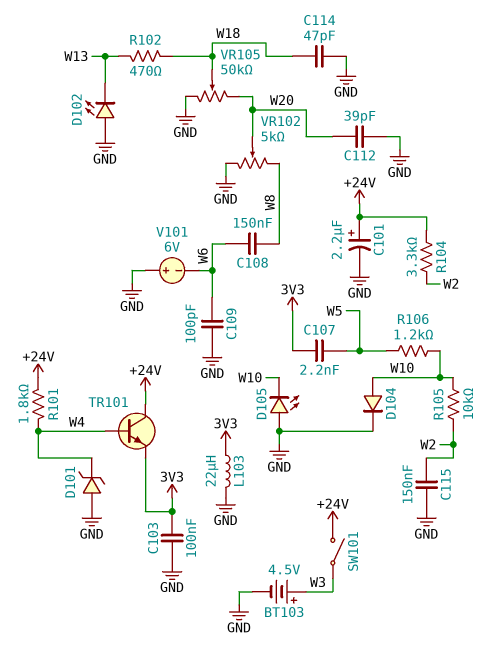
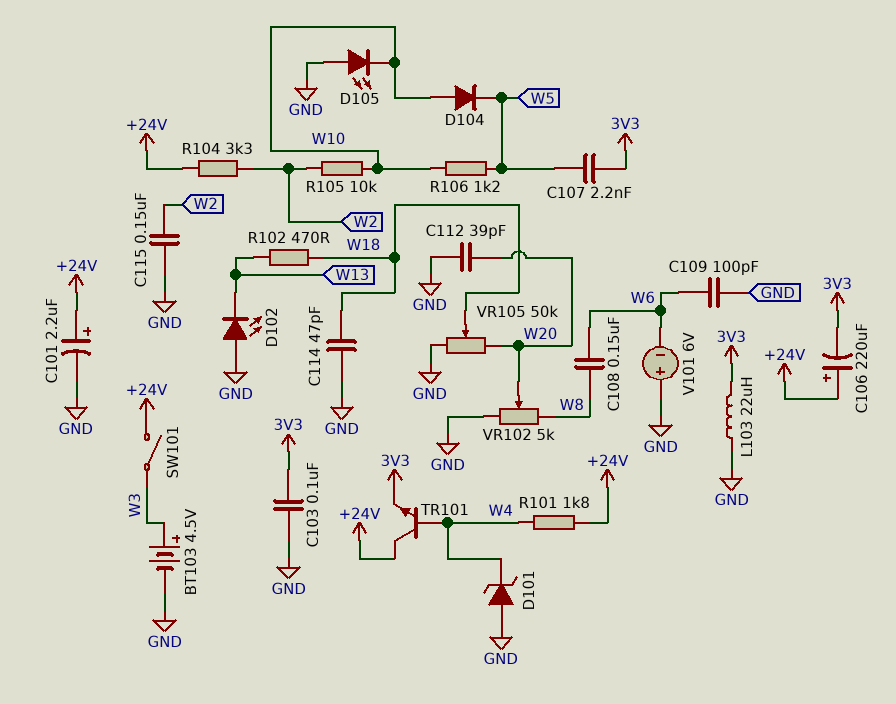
C106: none -> 220uF (plus +24V, minus 3V3)
D104: diode (A W10, K GND) -> diode (A W10, K W5)

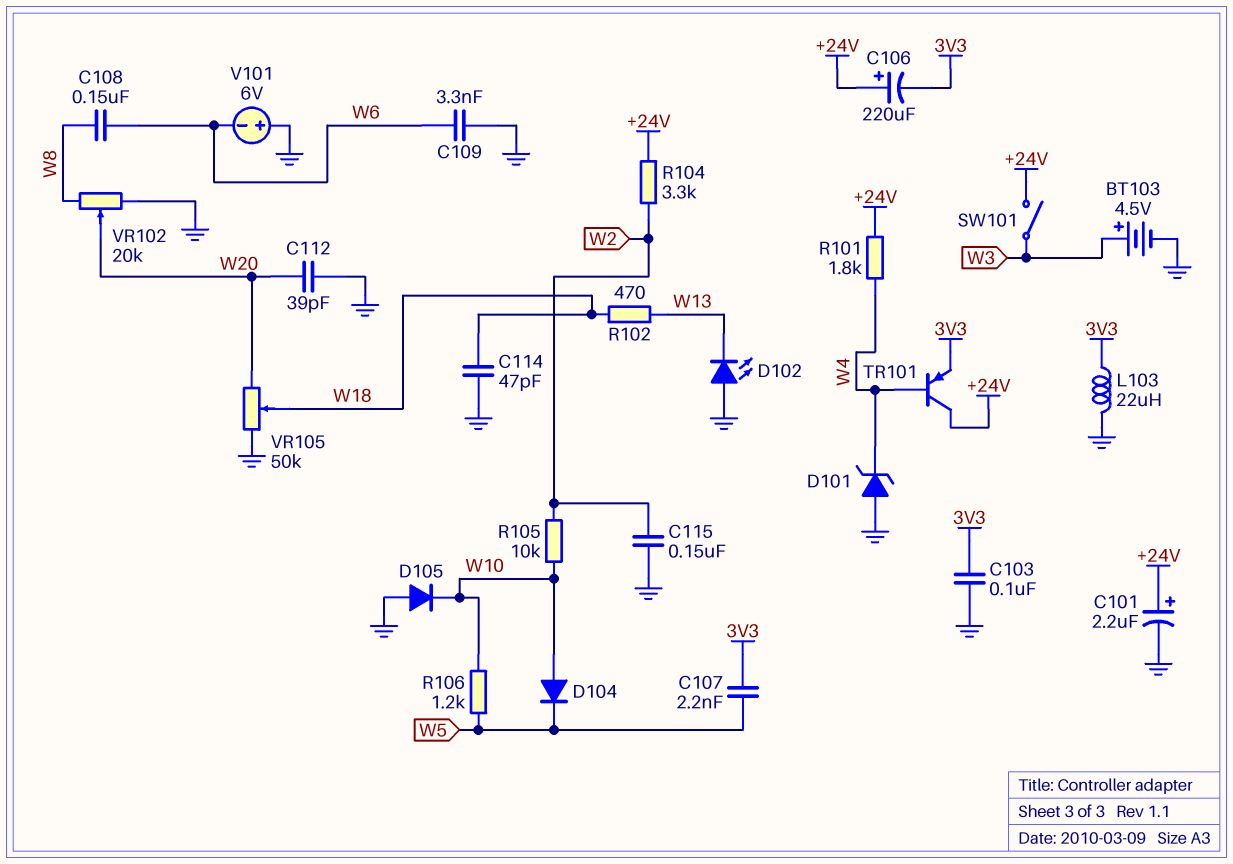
C109: 100pF (GND, W6) -> 3.3nF (GND, W6)
D105: LED (A GND, K W10) -> diode (A GND, K W10)
TR101: NPN (B W4, C +24V, E 3V3) -> PNP (B W4, C +24V, E 3V3)
VR102: 5k (GND, W8, wiper W20) -> 20k (GND, W8, wiper W20)

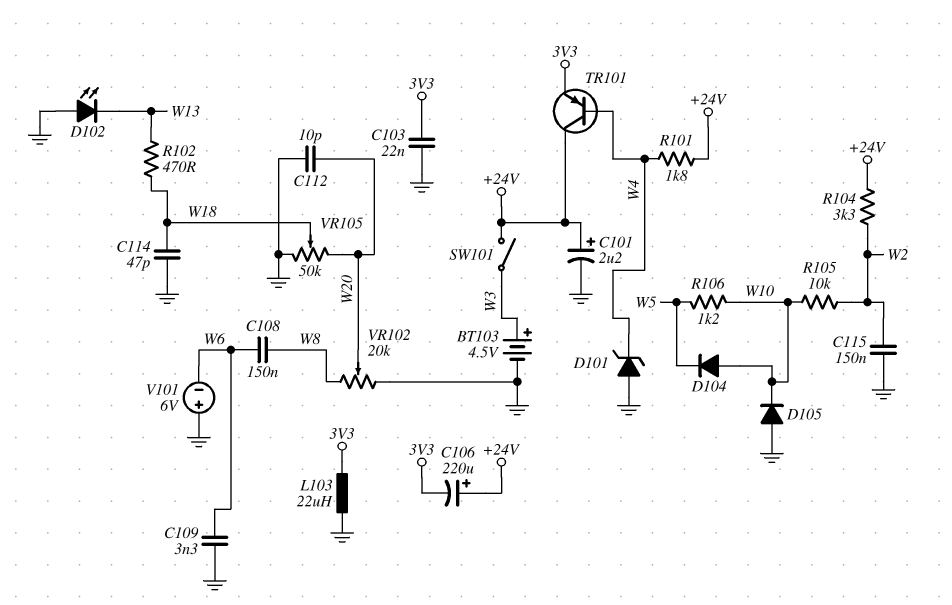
C103: 100nF (3V3, GND) -> 22nF (3V3, GND)
C107: 2.2nF (3V3, W5) -> none
C112: 39pF (GND, W20) -> 10pF (GND, W20)

